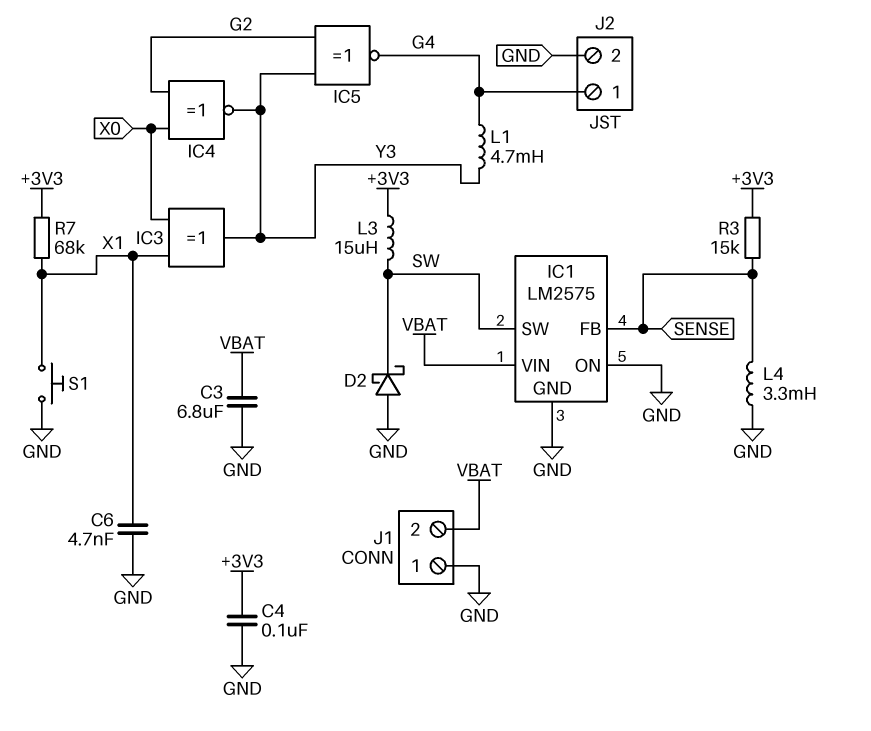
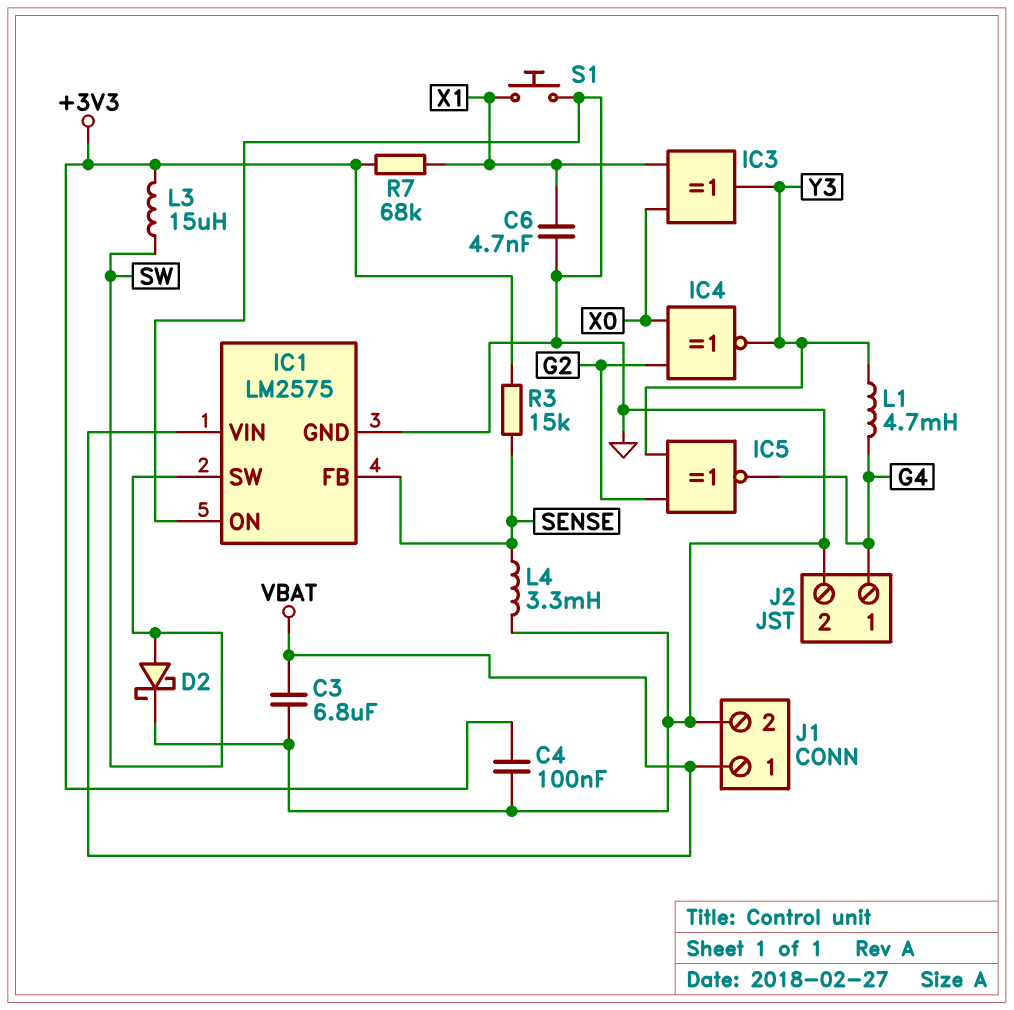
D2: schottky (A GND, K SW) -> schottky (A SW, K GND)
J1 pin 1: GND -> VBAT
J1 pin 2: VBAT -> GND

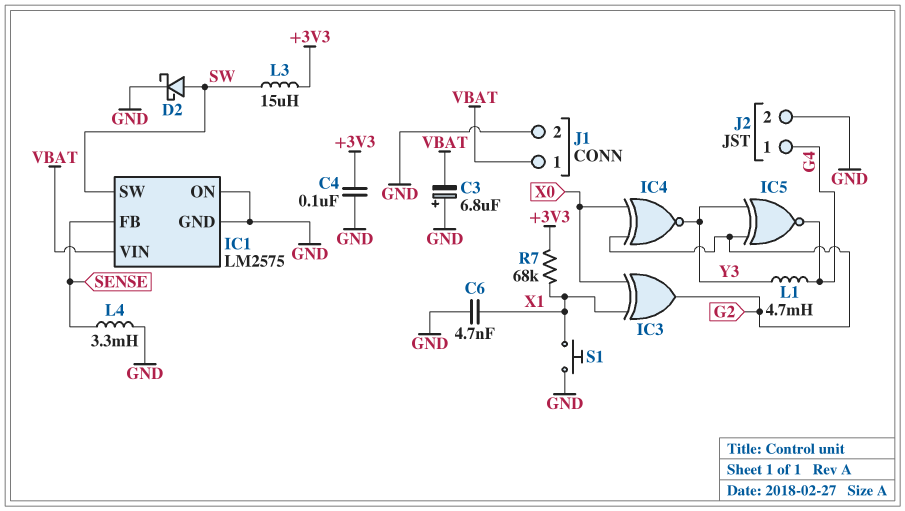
C3: 6.8uF (GND, VBAT) -> 6.8uF (plus GND, minus VBAT)
IC3: XOR (in X0, in X1, out Y3) -> XOR (in X0, in X1, out G2)
R3: 15k (+3V3, SENSE) -> none

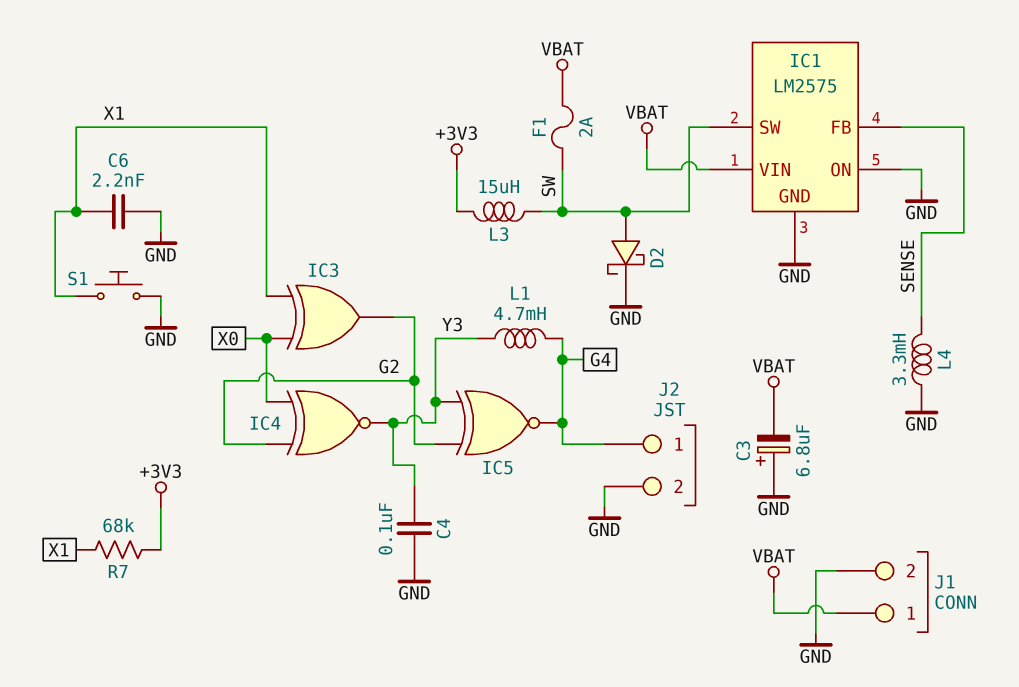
C4: 100nF (+3V3, GND) -> 100nF (GND, Y3)
C6: 4.7nF (GND, X1) -> 2.2nF (GND, X1)
F1: none -> 2A (SW, VBAT)

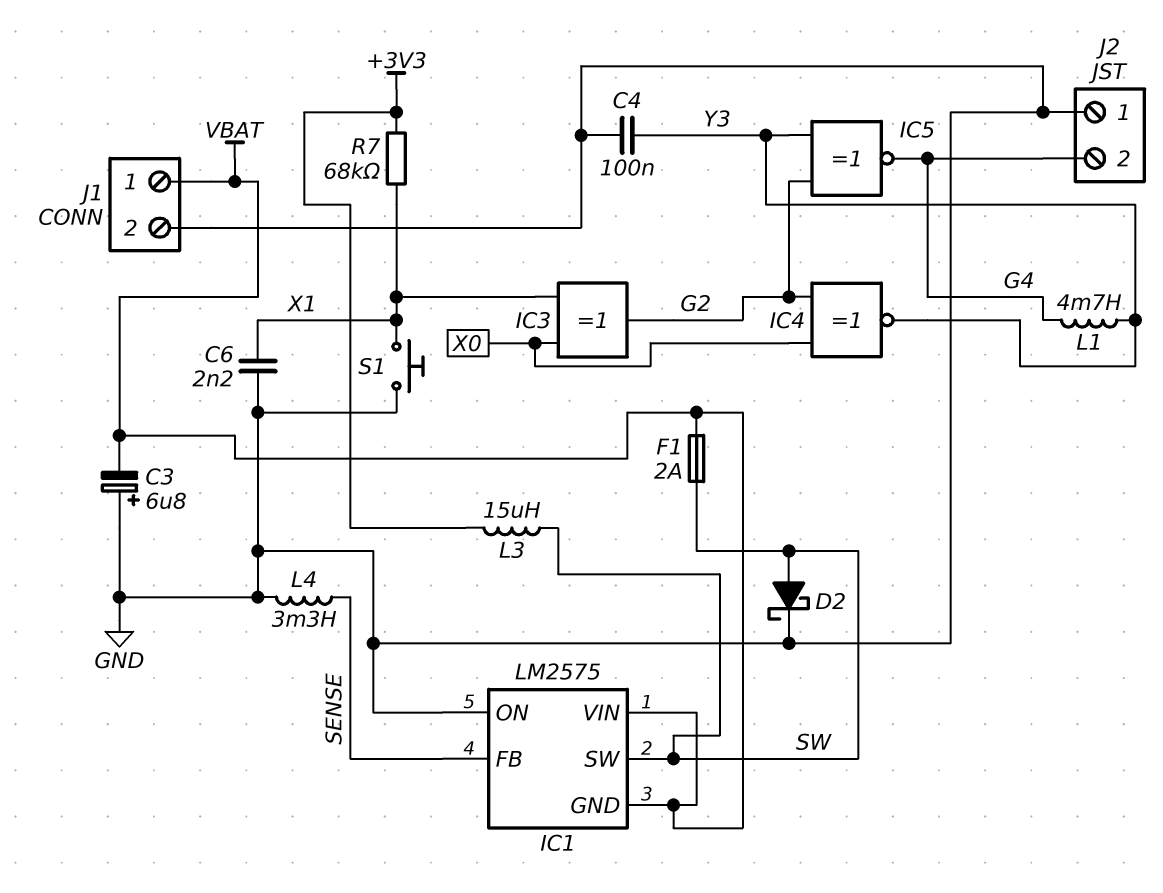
IC1 pin GND: GND -> VBAT
J2 pin 1: G4 -> GND
J2 pin 2: GND -> G4

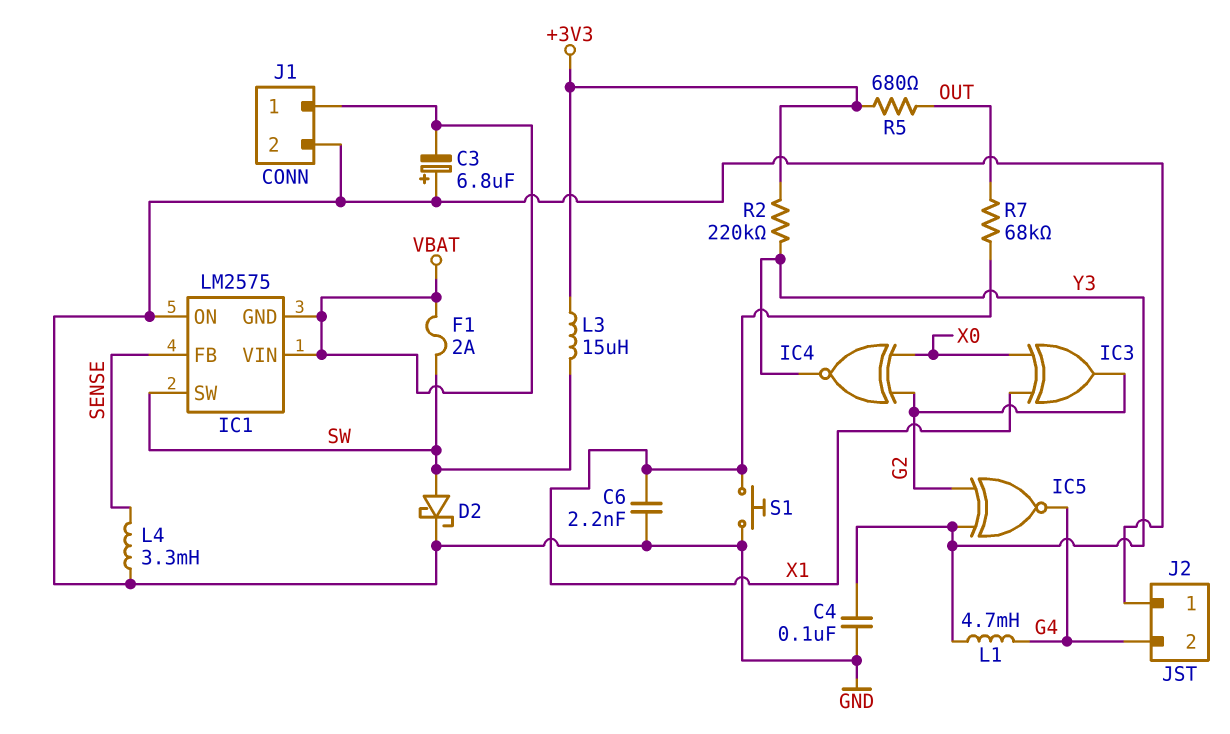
R2: none -> 220k (+3V3, Y3)
R5: none -> 680 (+3V3, OUT)
R7: 68k (+3V3, X1) -> 68k (OUT, X1)

